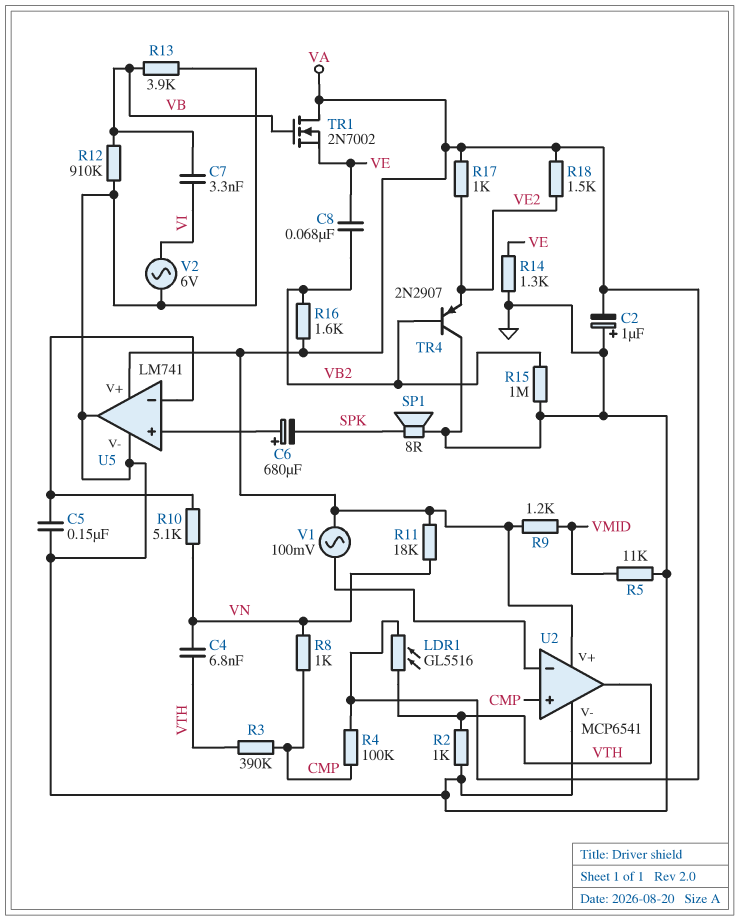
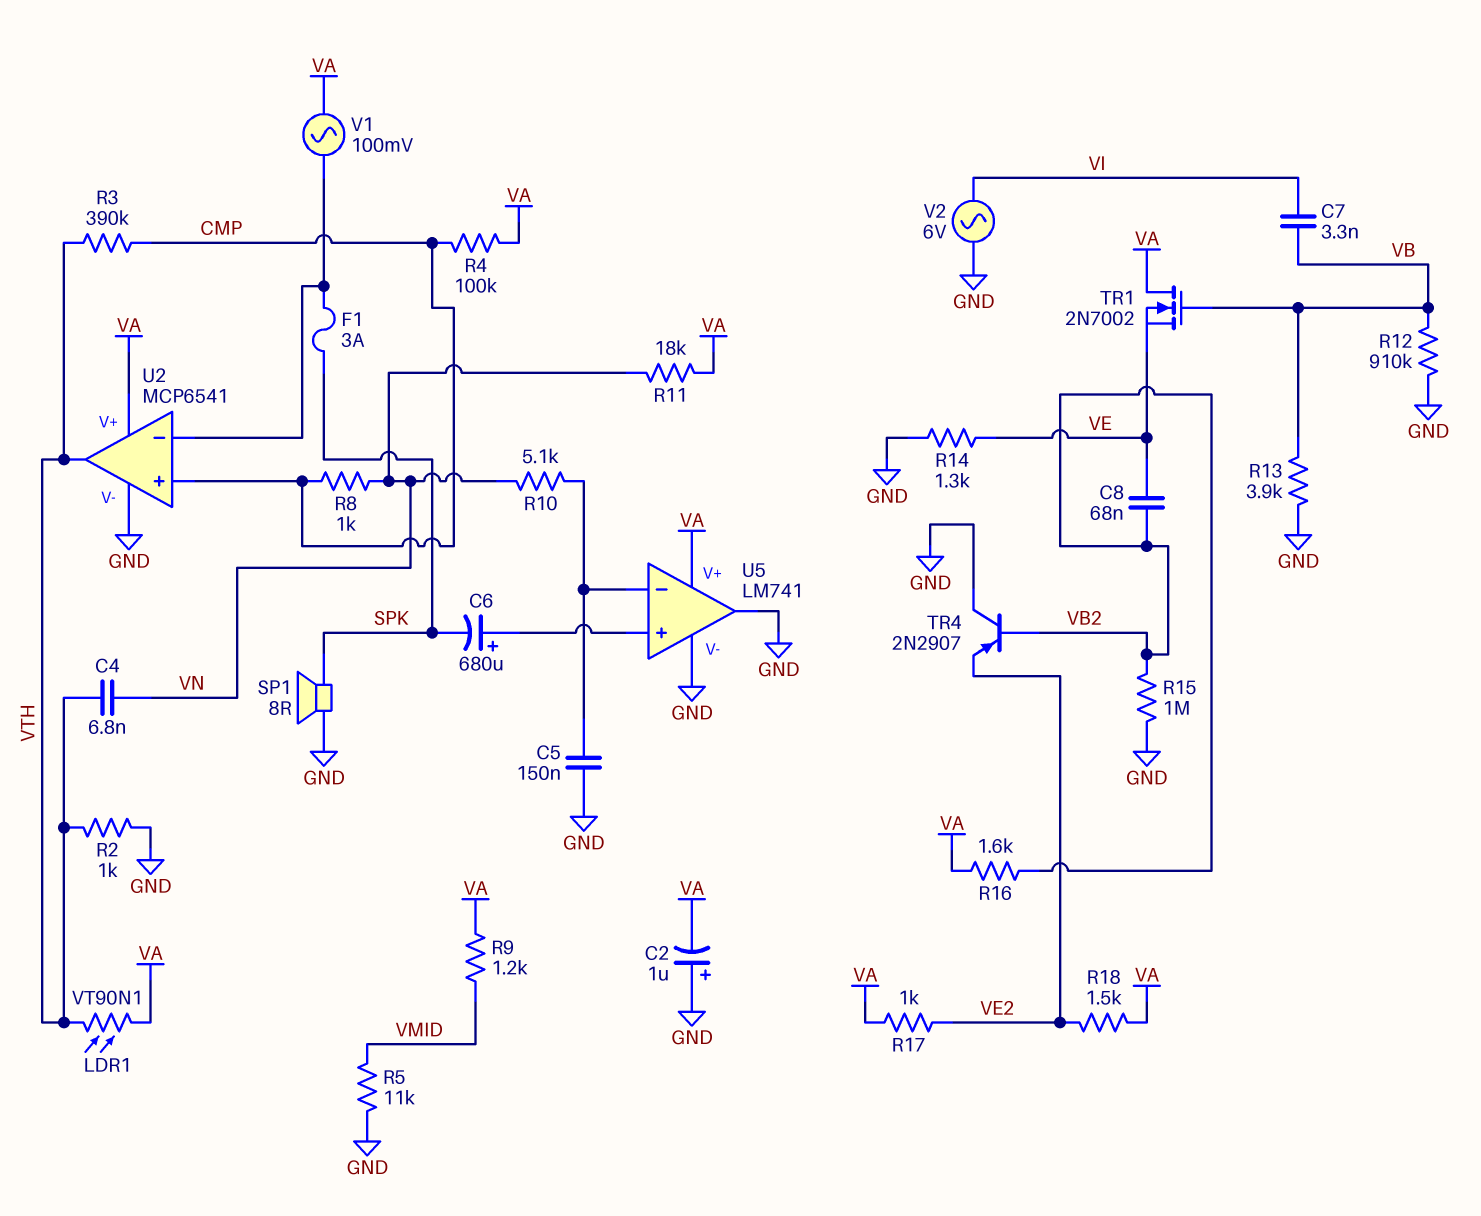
F1: none -> 3A (SPK, U2/in-)
LDR1: GL5516 (VA, VTH) -> VT90N1 (VA, VTH)

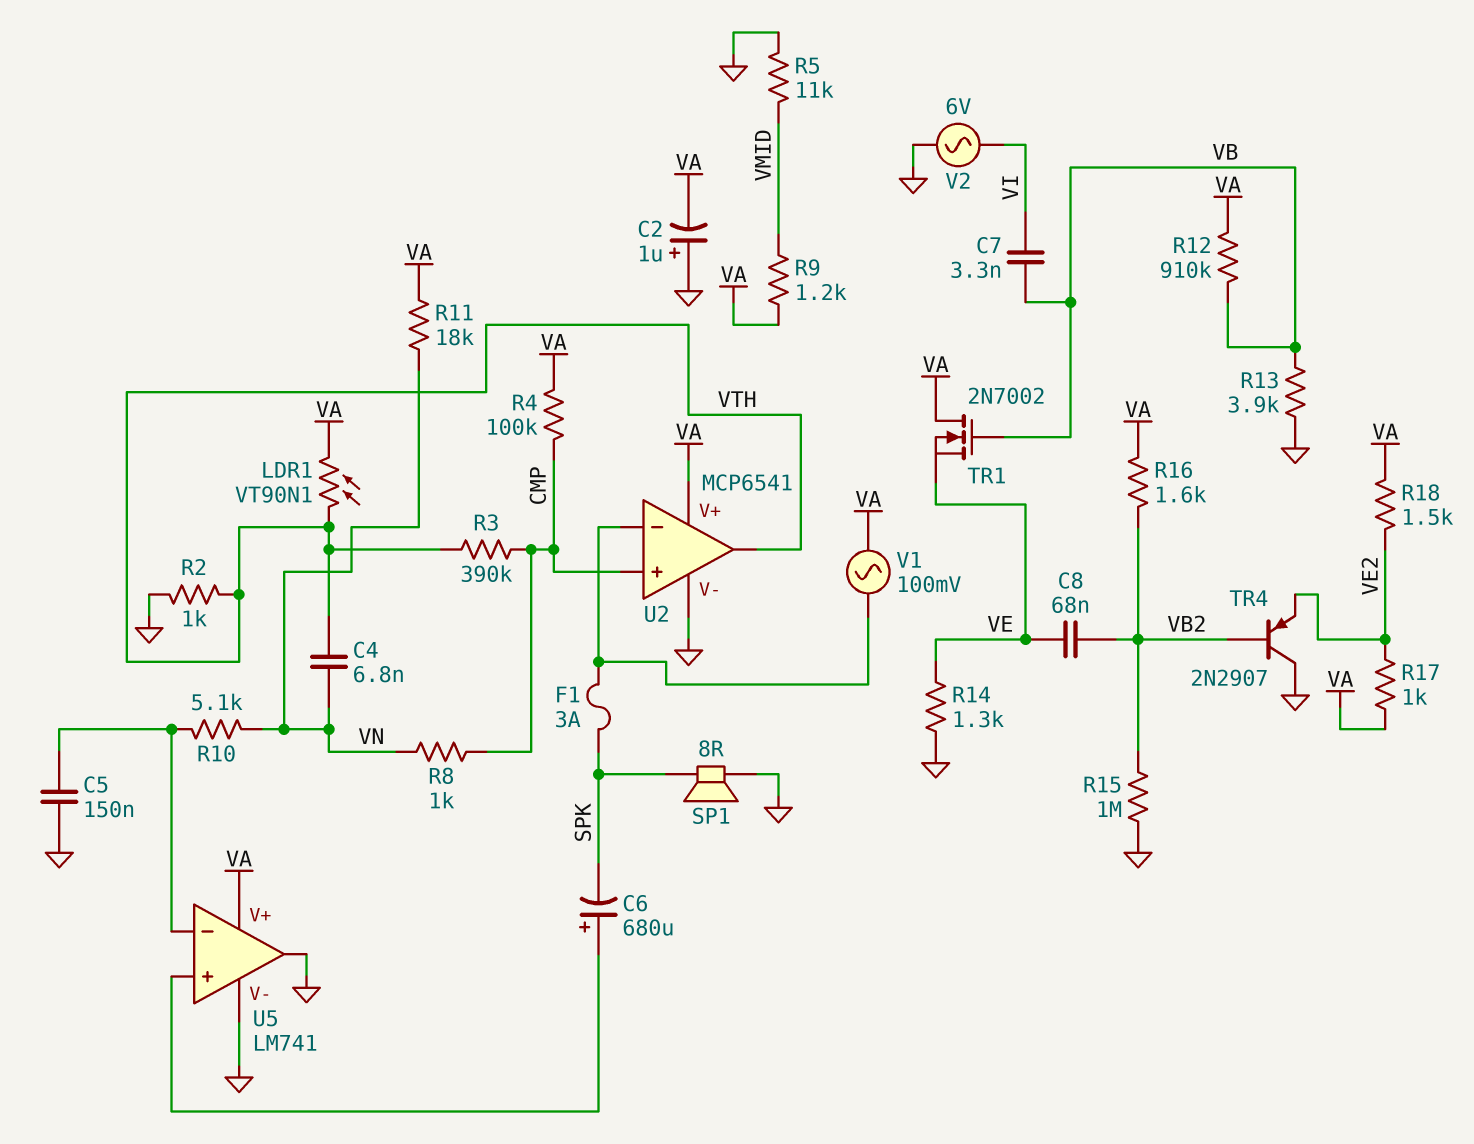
R12: 910k (GND, VB) -> 910k (VA, VB)

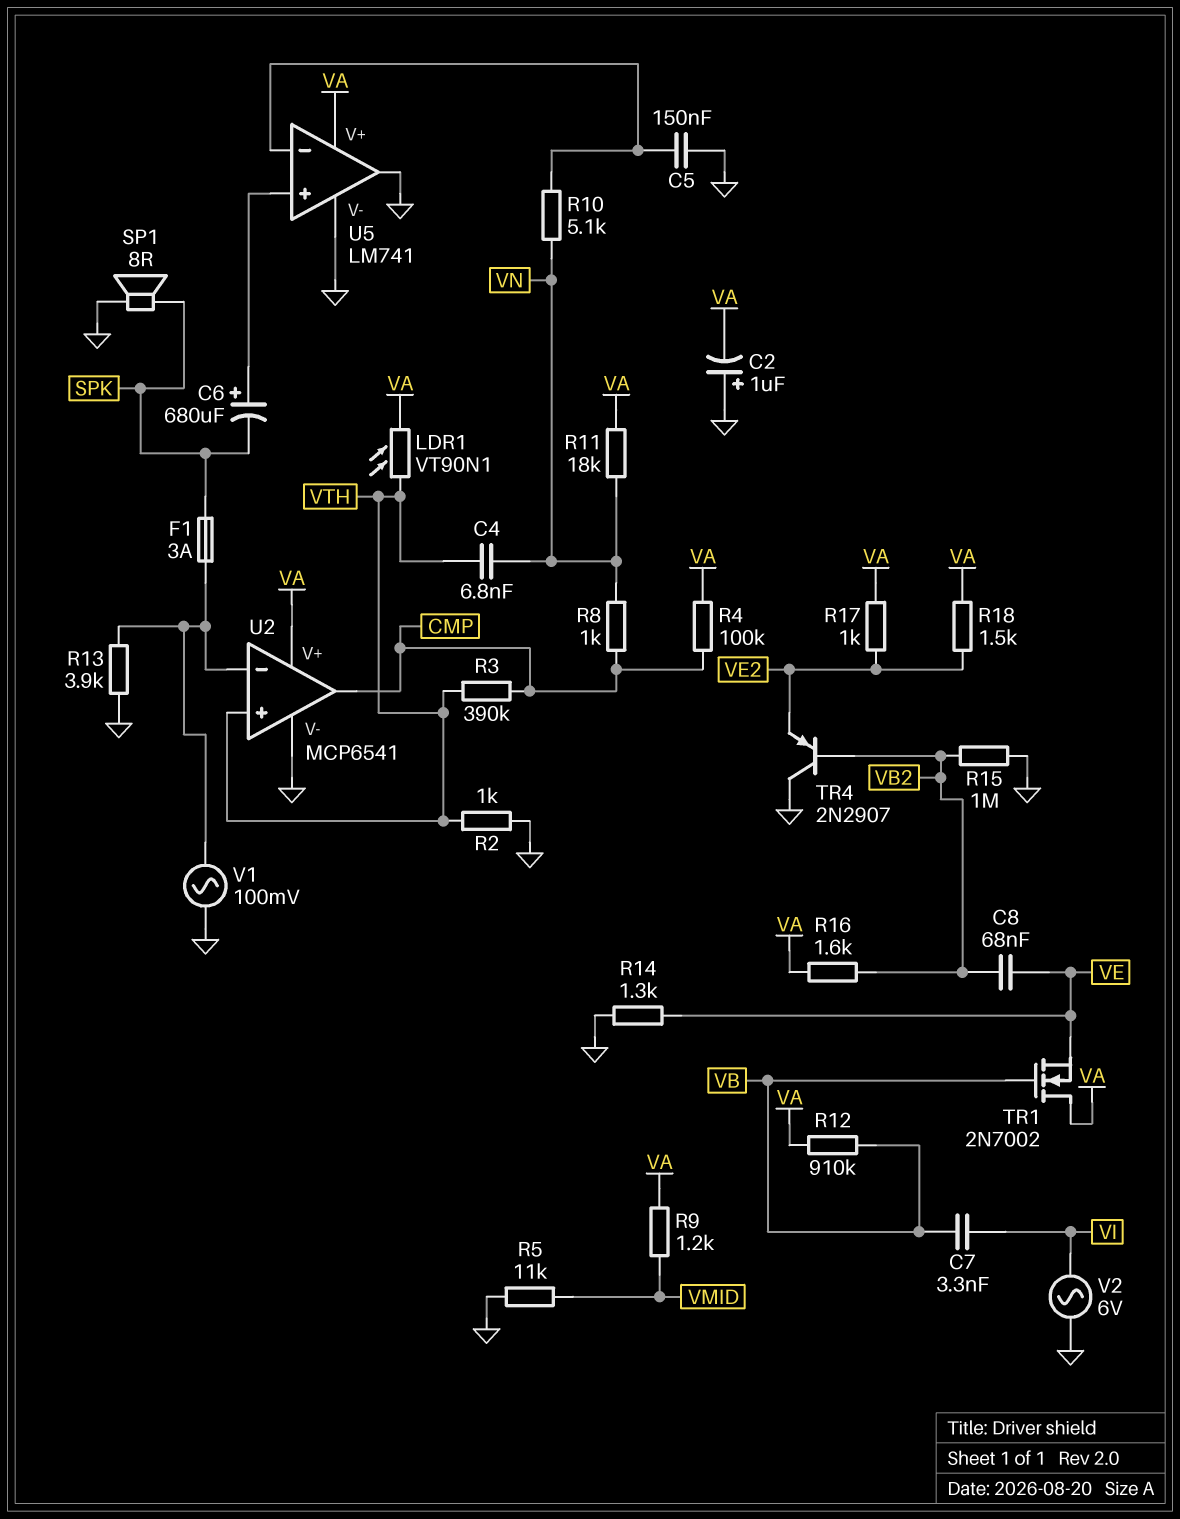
R13: 3.9k (GND, VB) -> 3.9k (GND, U2/in-)
U2 pin in+: CMP -> VTH
U2 pin out: VTH -> CMP
V1: AC 100mV (U2/in-, VA) -> AC 100mV (GND, U2/in-)

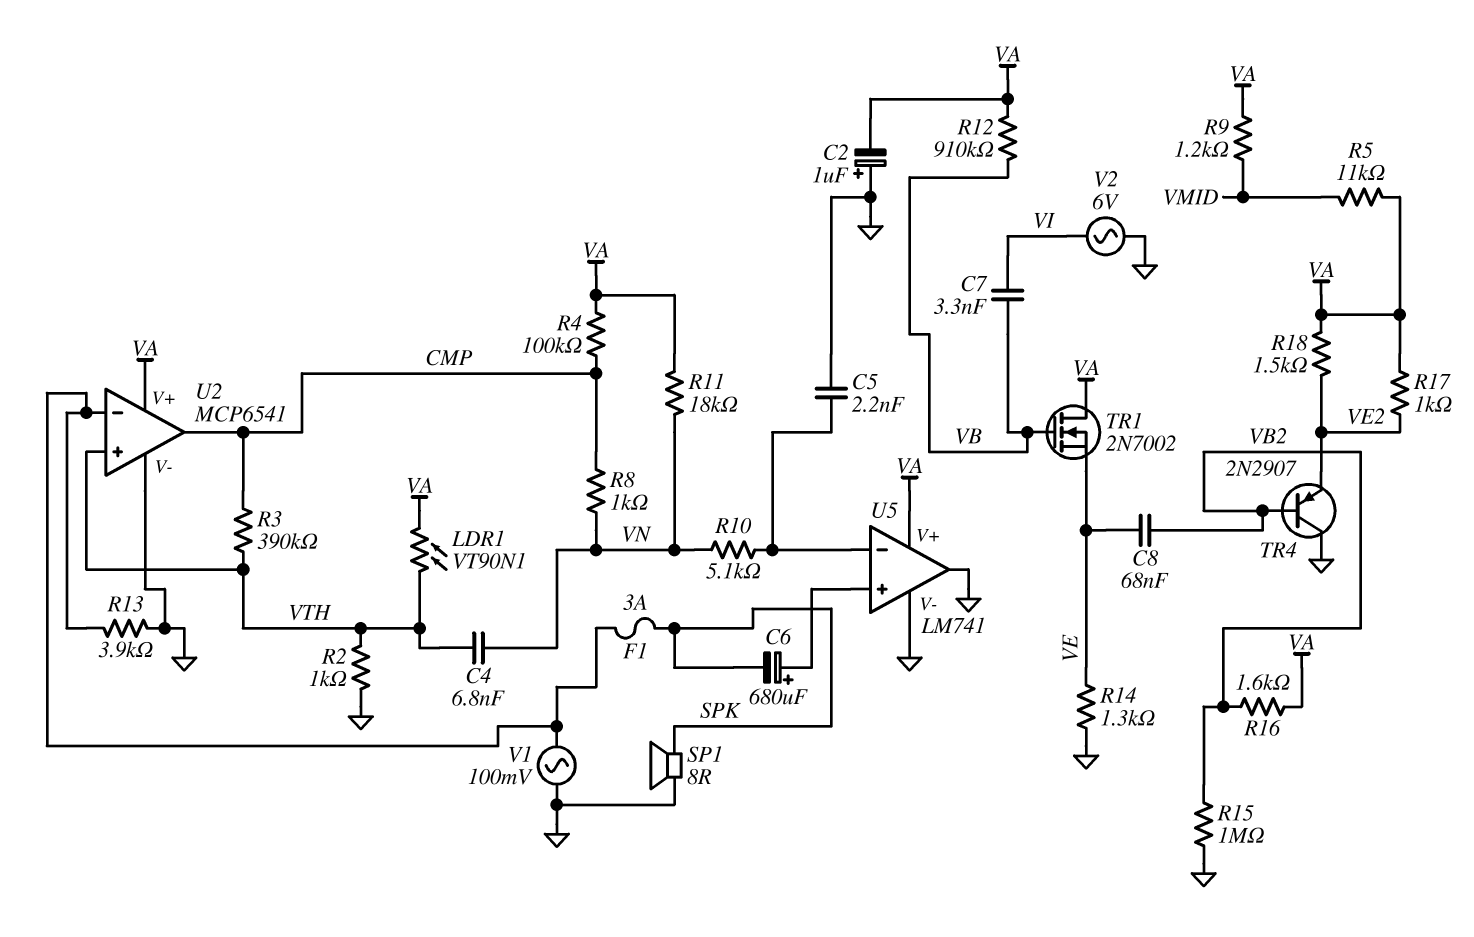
C5: 150nF (GND, U5/in-) -> 2.2nF (GND, U5/in-)
R5: 11k (GND, VMID) -> 11k (VA, VMID)

